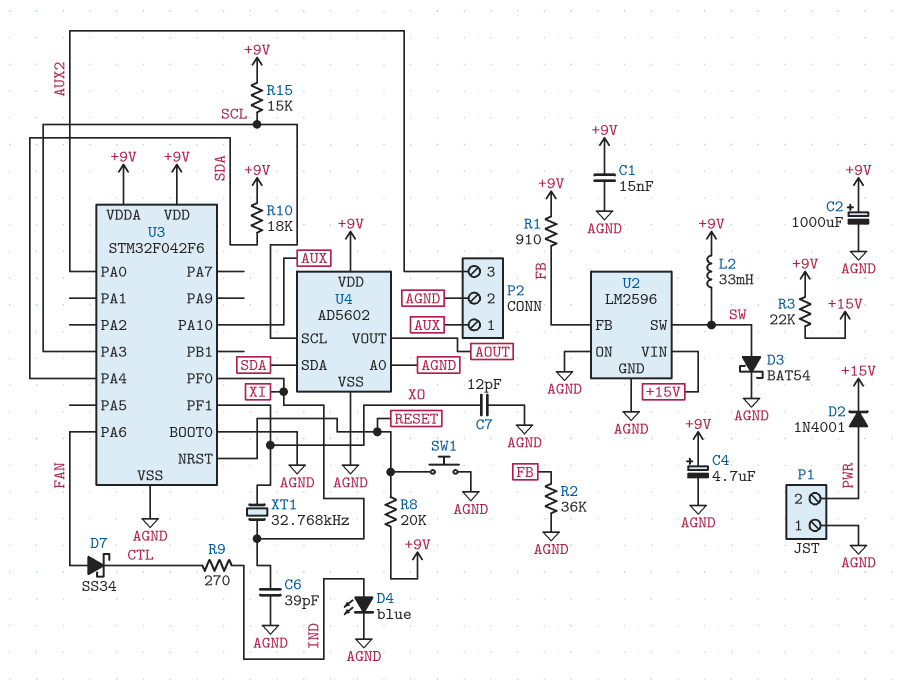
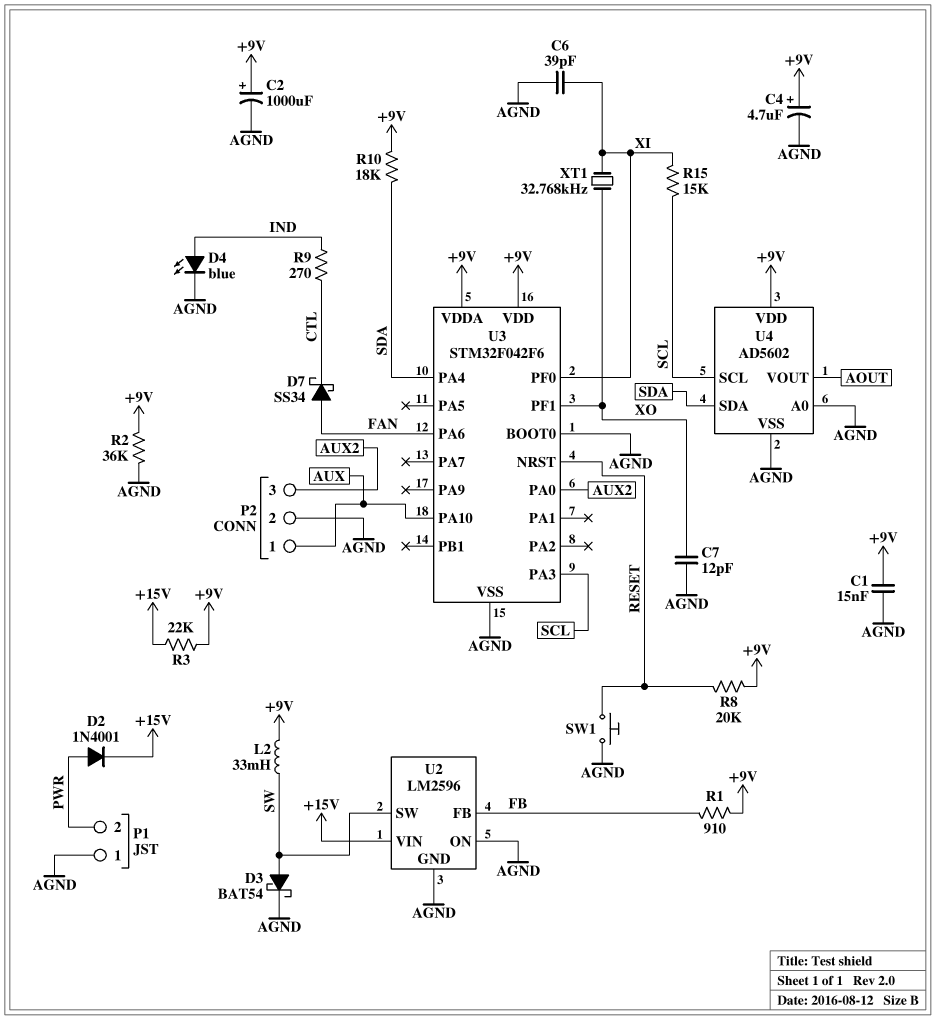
R2: 36k (AGND, FB) -> 36k (+9V, AGND)
R15: 15k (+9V, SCL) -> 15k (SCL, XI)

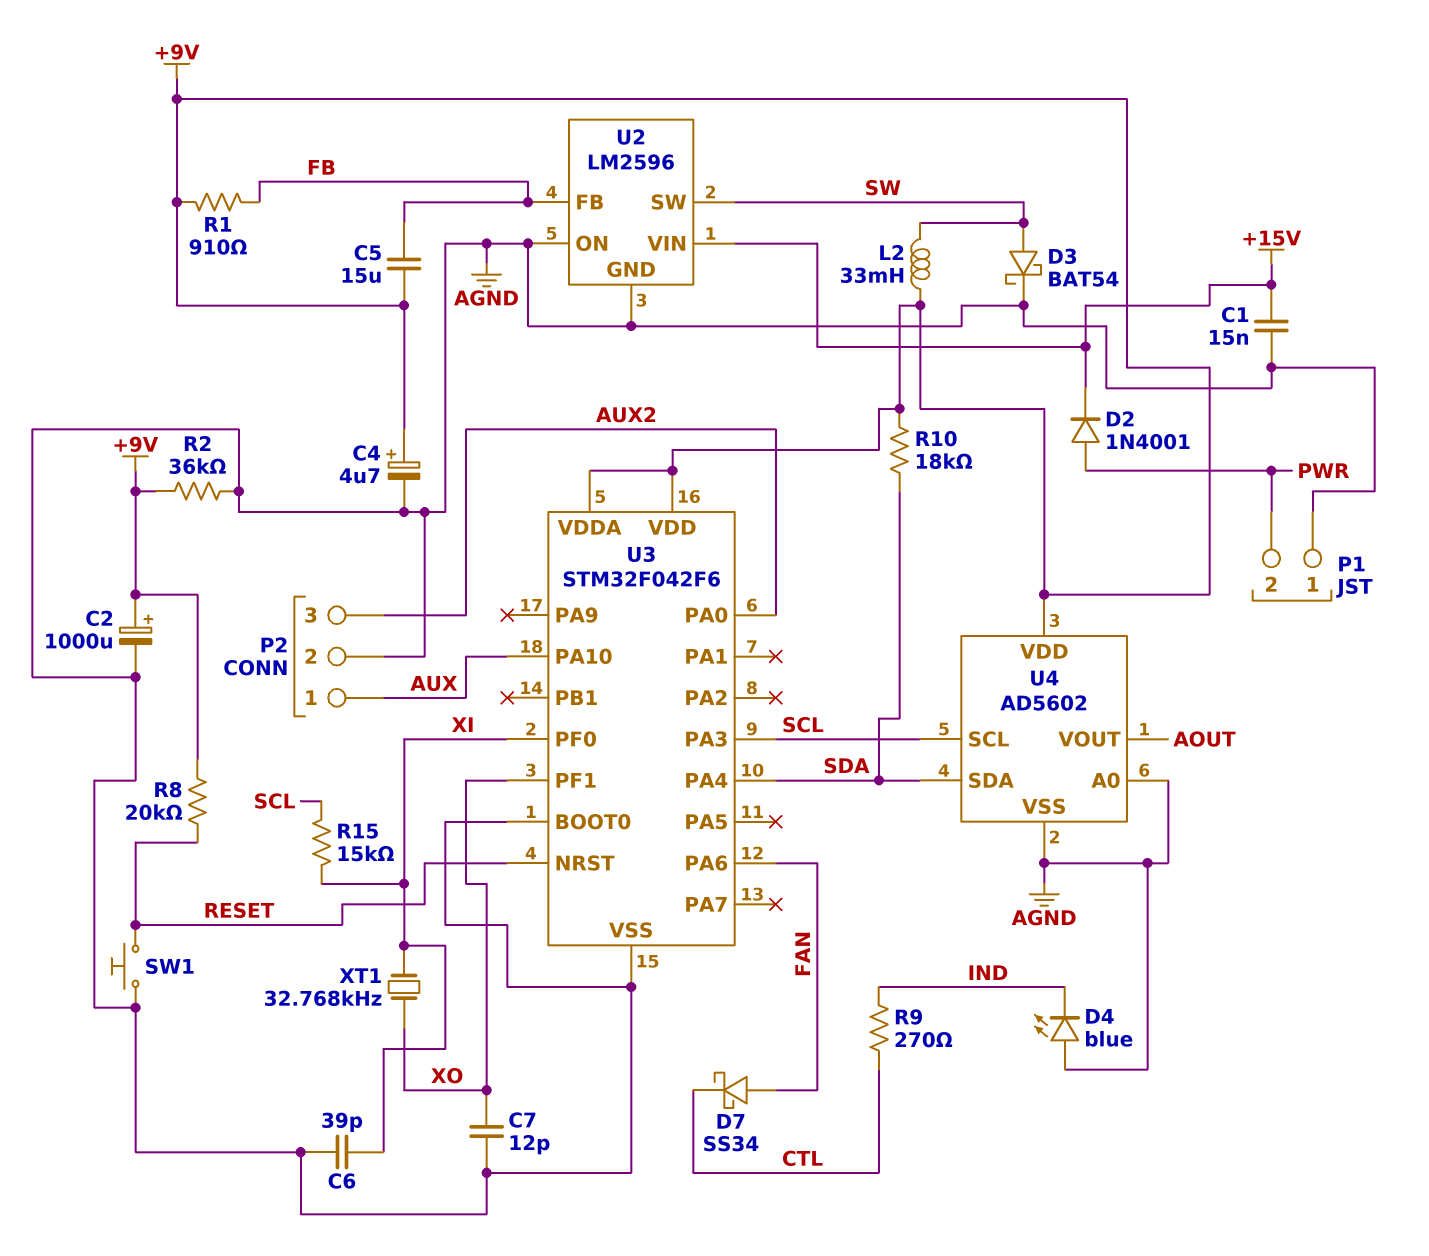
C1: 15nF (+9V, AGND) -> 15nF (+15V, AGND)
C5: none -> 15uF (+9V, FB)
D4: LED blue (A IND, K AGND) -> LED blue (A AGND, K IND)
R3: 22k (+9V, +15V) -> none

